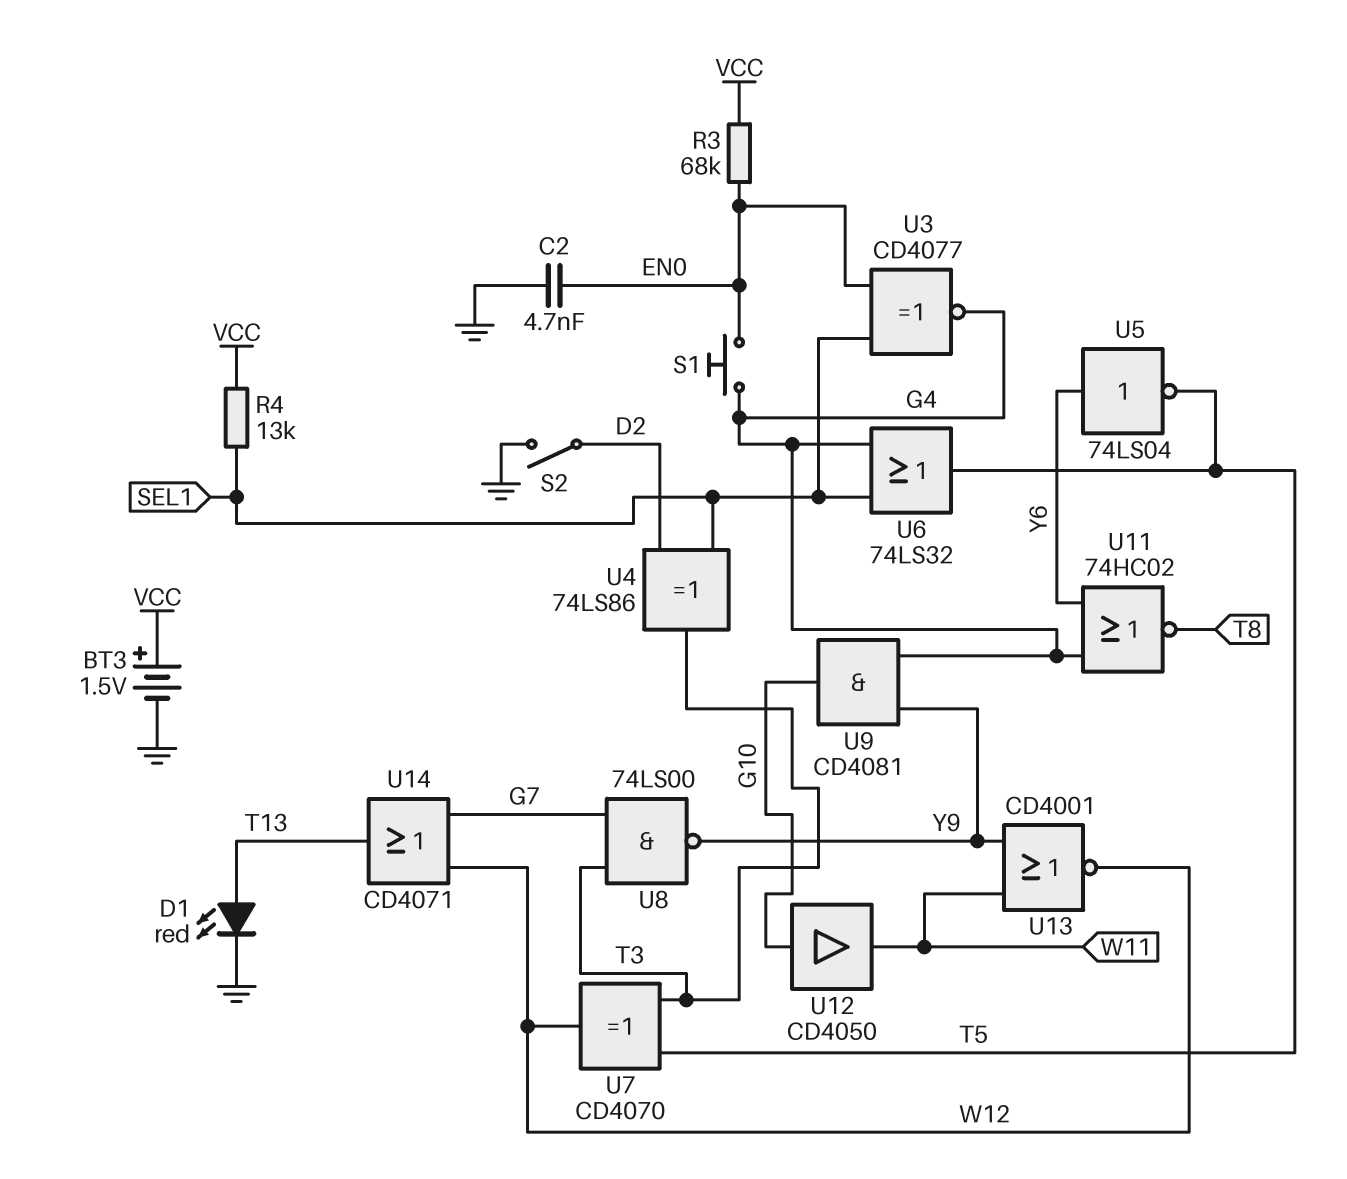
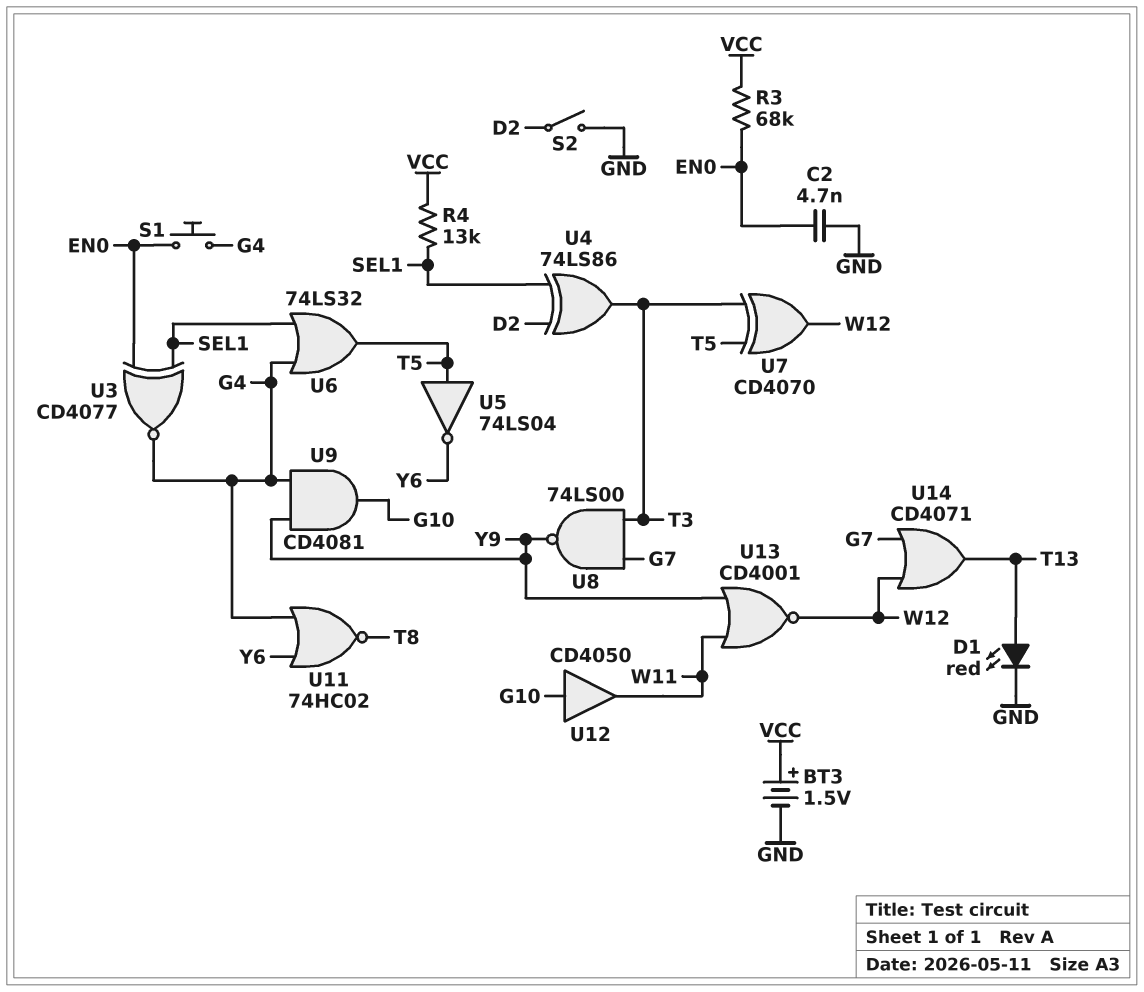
U5: NOT 74LS04 (in Y6, out T5) -> NOT 74LS04 (in T5, out Y6)

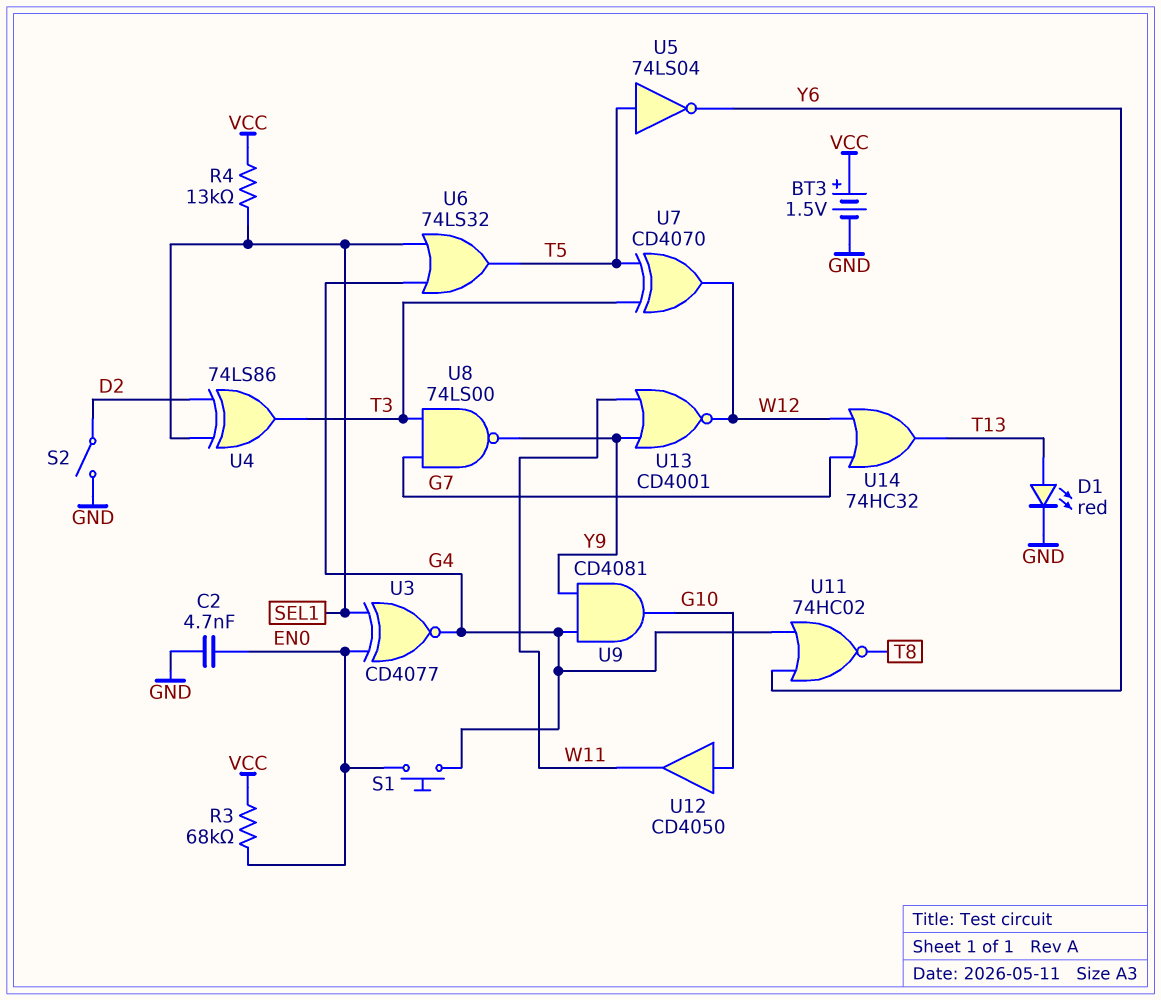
U14: OR CD4071 (in G7, in W12, out T13) -> OR 74HC32 (in G7, in W12, out T13)

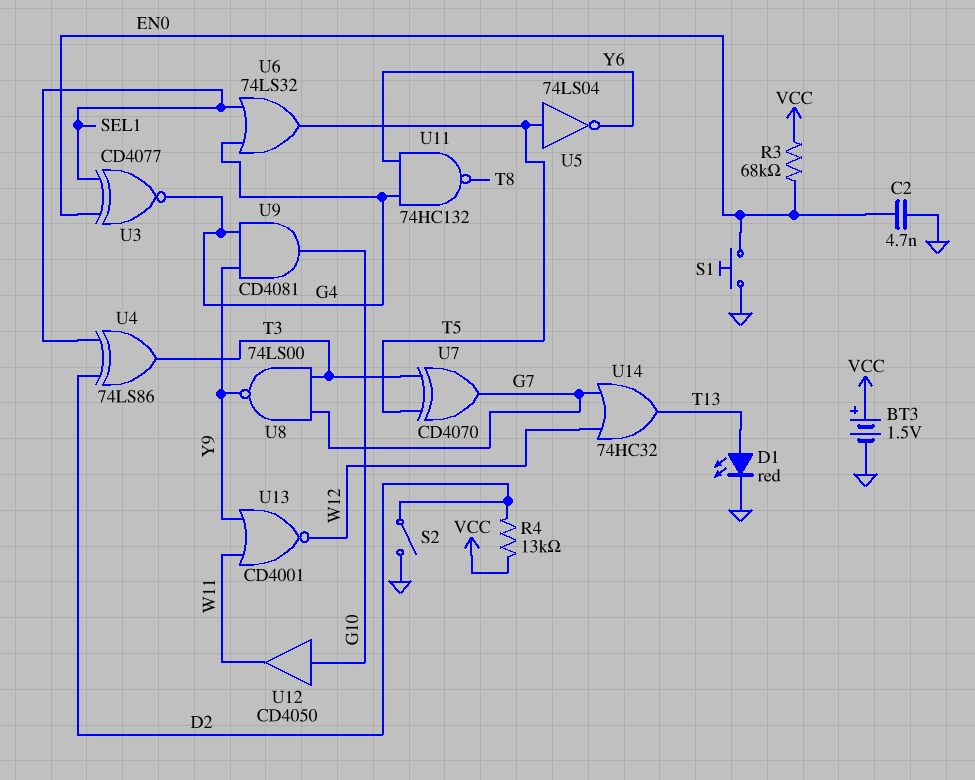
R4: 13k (SEL1, VCC) -> 13k (D2, VCC)
S1: button (EN0, G4) -> button (EN0, GND)
U7: XOR CD4070 (in T3, in T5, out W12) -> XOR CD4070 (in T3, in T5, out G7)
U11: NOR 74HC02 (in G4, in Y6, out T8) -> NAND 74HC132 (in G4, in Y6, out T8)

